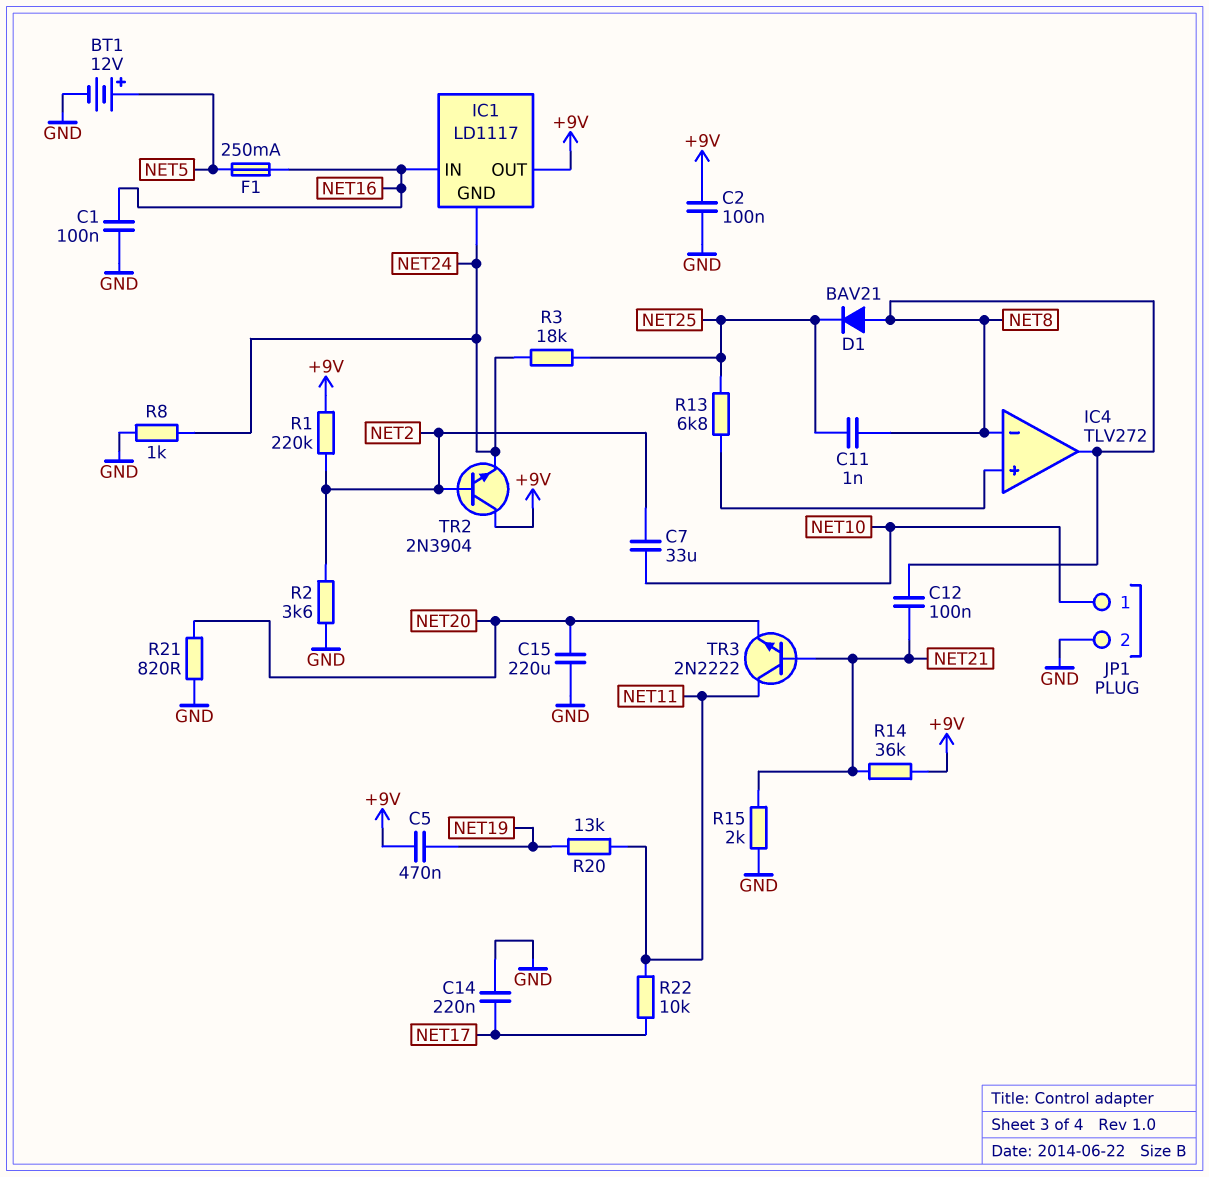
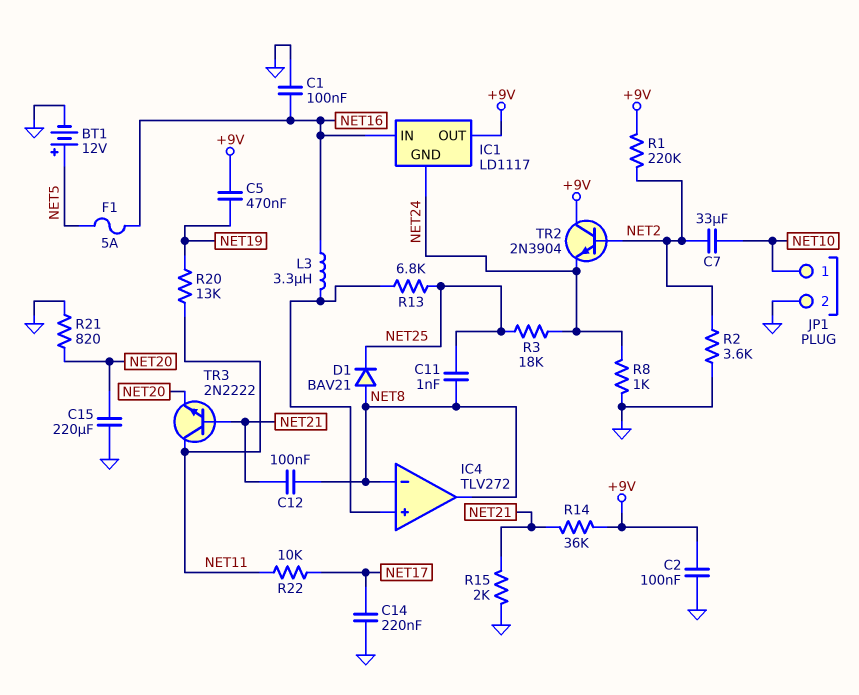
F1: 250mA (NET5, NET16) -> 5A (NET5, NET16)
L3: none -> 3.3uH (IC4/in+, NET16)

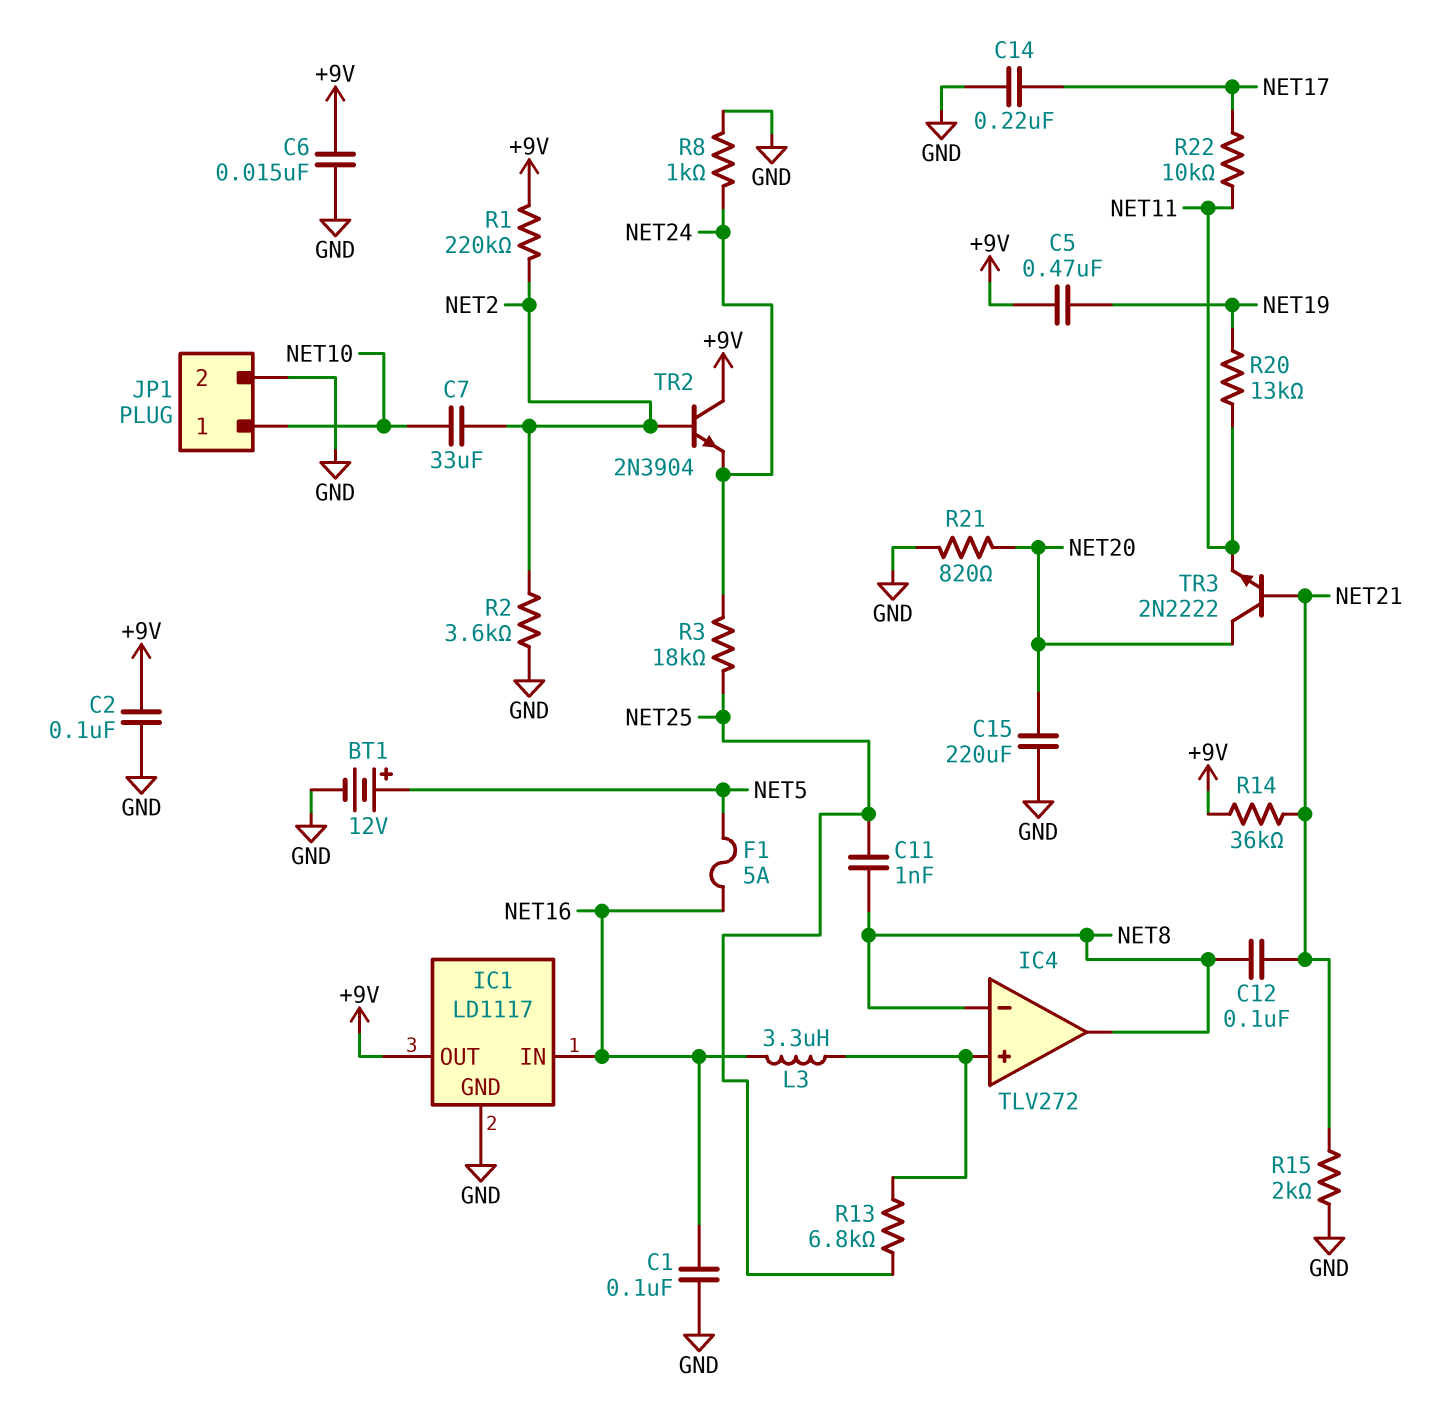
C6: none -> 15nF (+9V, GND)
D1: diode BAV21 (A NET8, K NET25) -> none
IC1 pin GND: NET24 -> GND
TR3: NPN 2N2222 (B NET21, C NET11, E NET20) -> NPN 2N2222 (B NET21, C NET20, E NET11)

